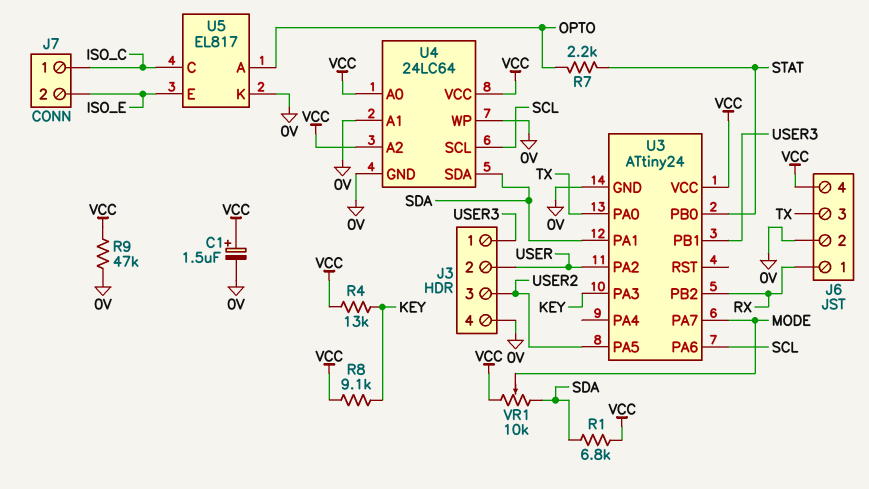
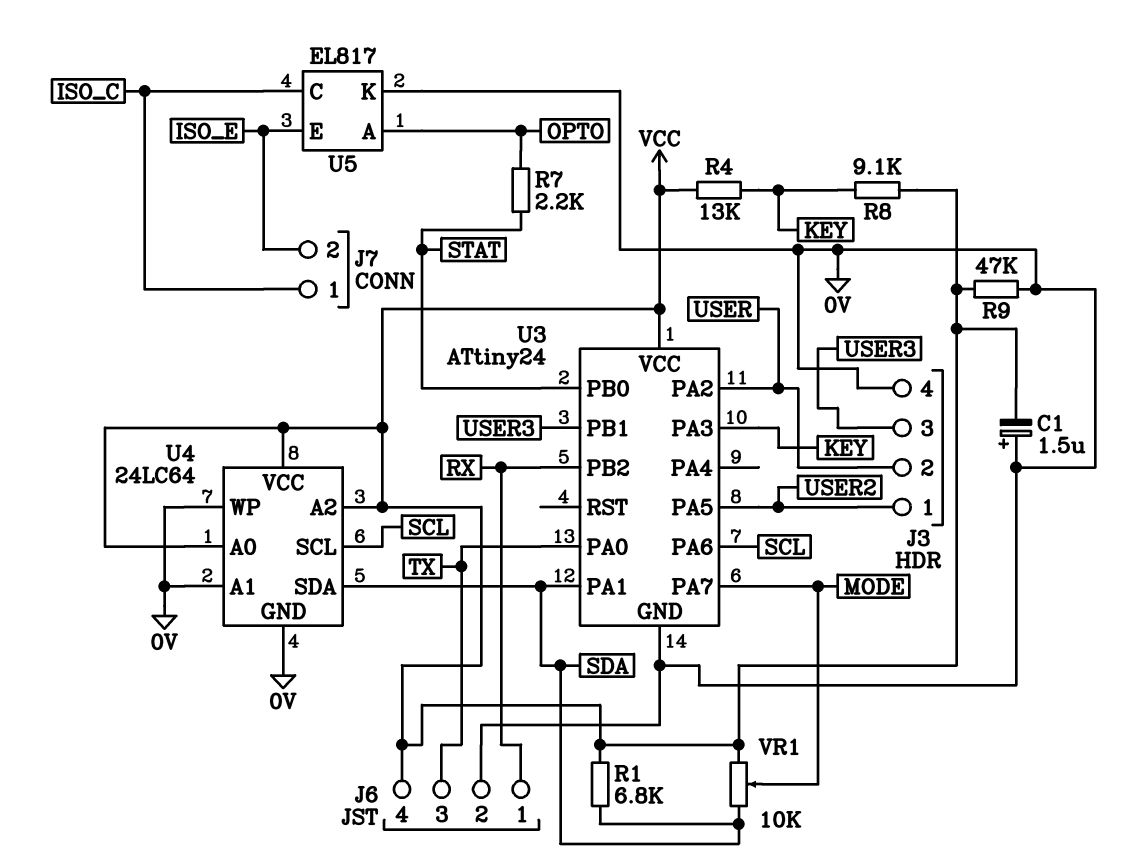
C1: 1.5uF (plus VCC, minus 0V) -> 1.5uF (plus 0V, minus VCC)
J3 pin 1: USER3 -> USER2
J3 pin 3: USER2 -> USER3

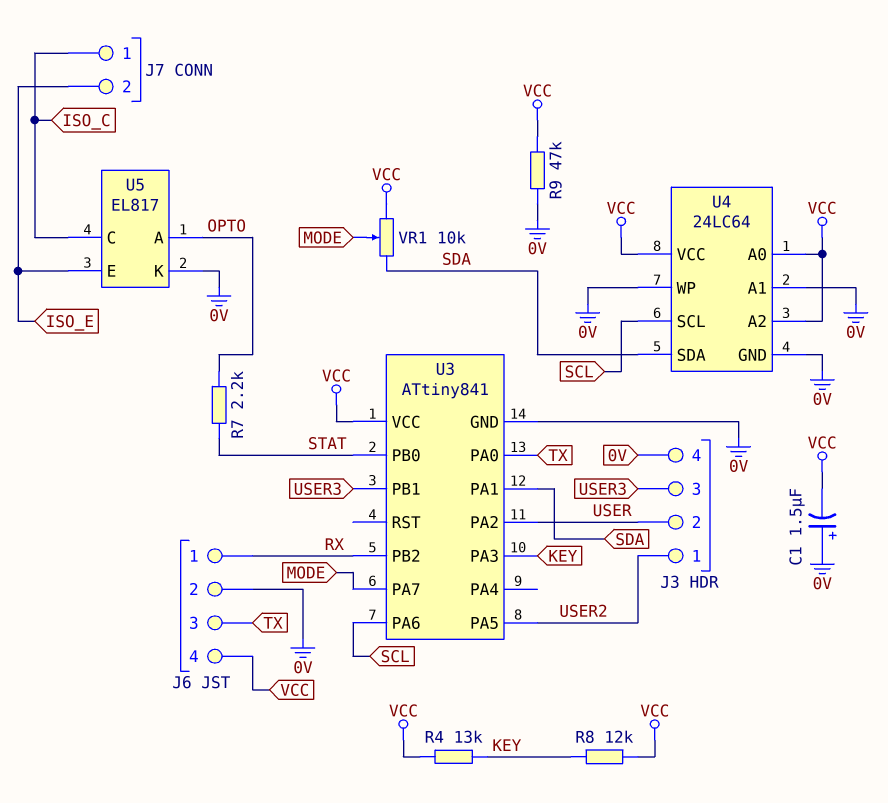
R1: 6.8k (SDA, VCC) -> none
R8: 9.1k (KEY, VCC) -> 12k (KEY, VCC)
U3: ATtiny24 -> ATtiny841

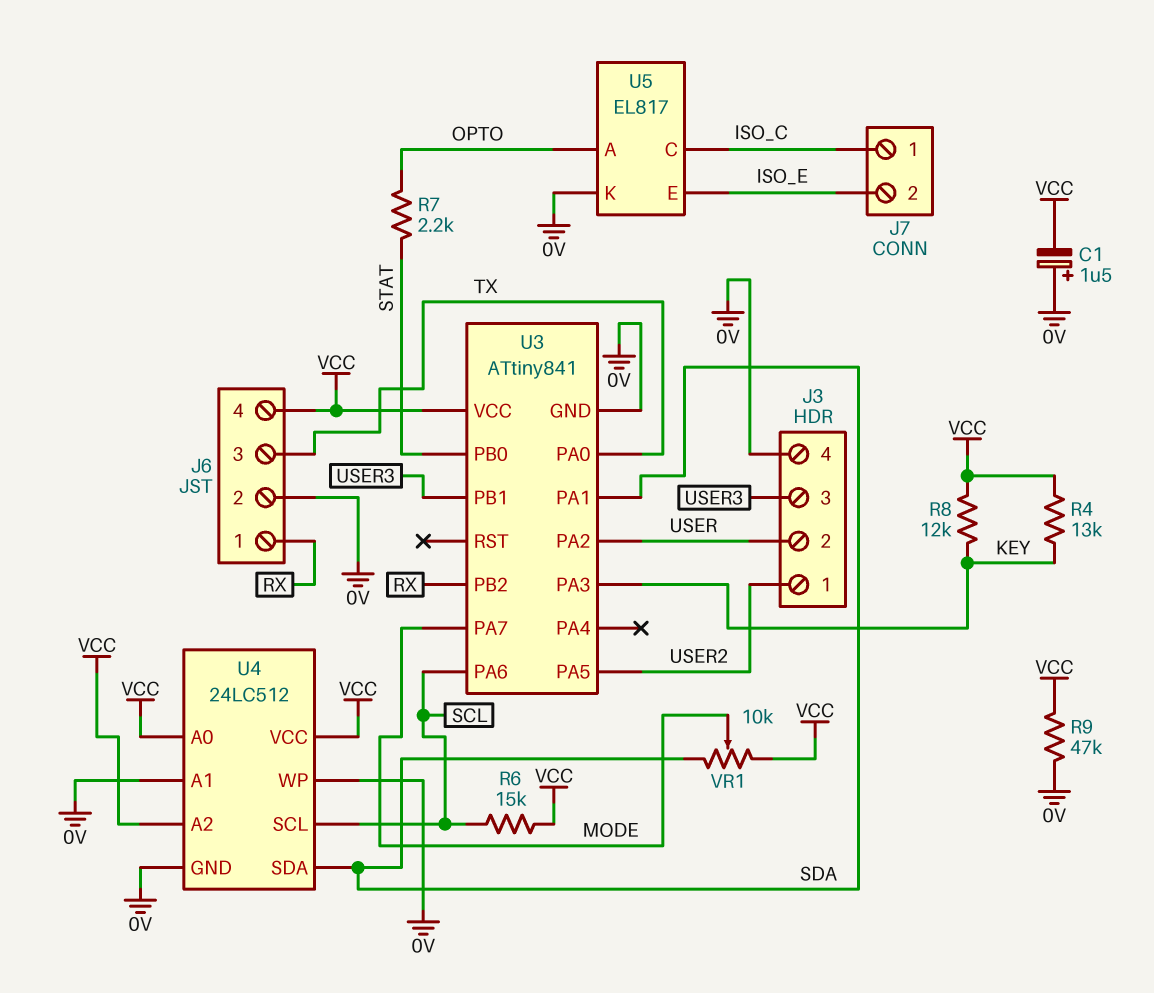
R6: none -> 15k (SCL, VCC)
U4: 24LC64 -> 24LC512

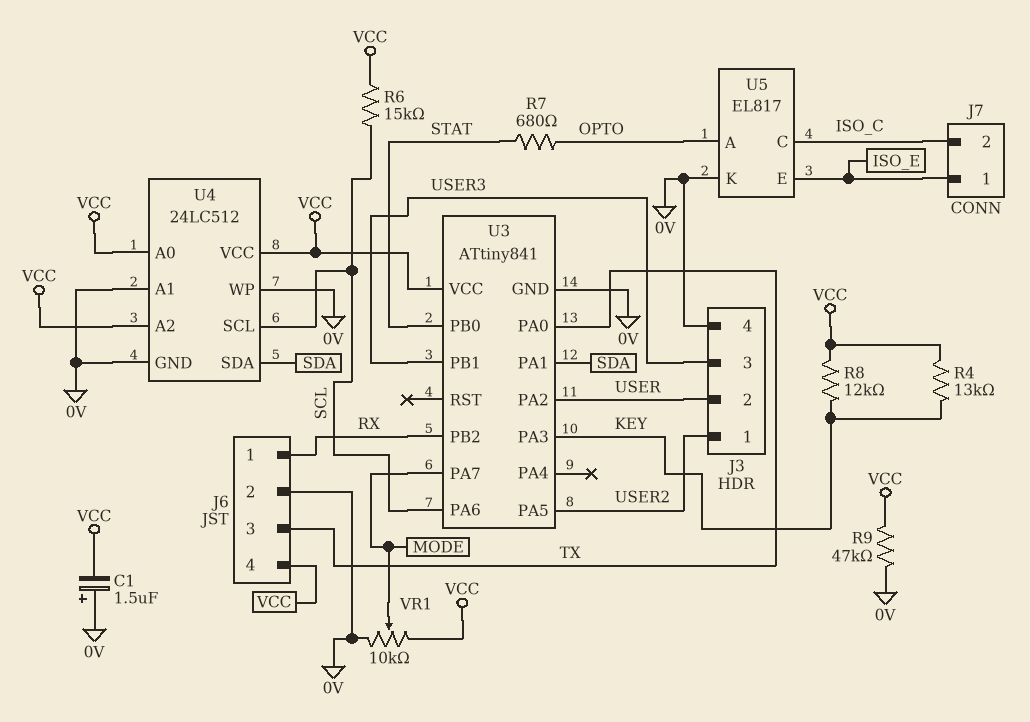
J7 pin 1: ISO_C -> ISO_E
J7 pin 2: ISO_E -> ISO_C
R7: 2.2k (OPTO, STAT) -> 680 (OPTO, STAT)
VR1: 10k (SDA, VCC, wiper MODE) -> 10k (0V, VCC, wiper MODE)

